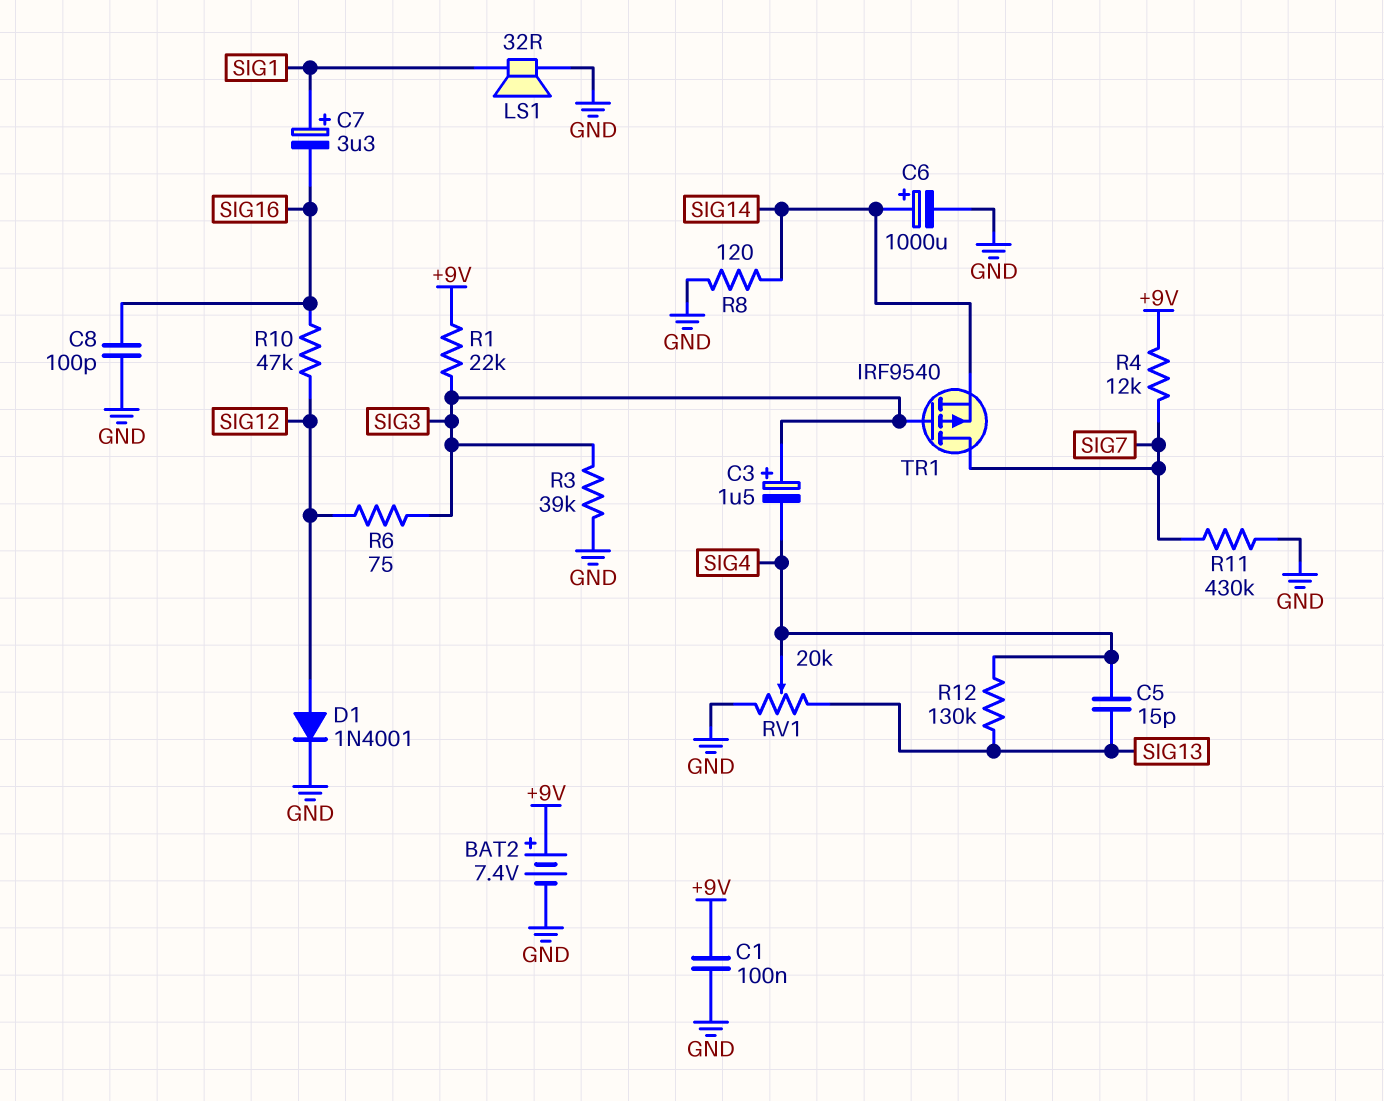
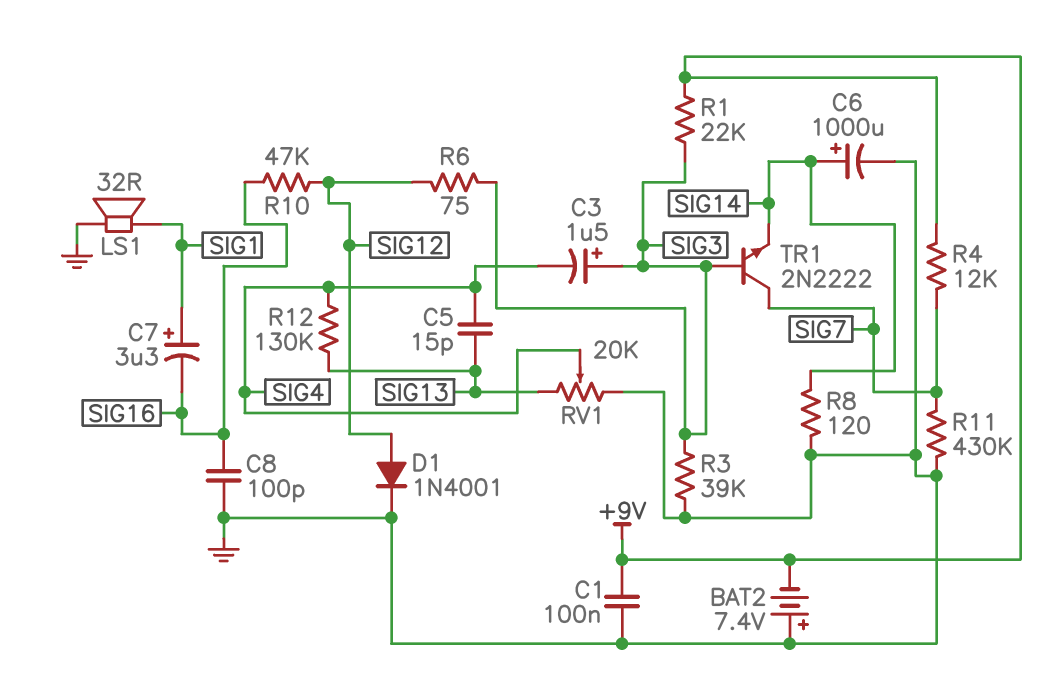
BAT2: 7.4V (plus +9V, minus GND) -> 7.4V (plus GND, minus +9V)
TR1: PMOS IRF9540 (G SIG3, D SIG7, S SIG14) -> NPN 2N2222 (B SIG3, C SIG7, E SIG14)

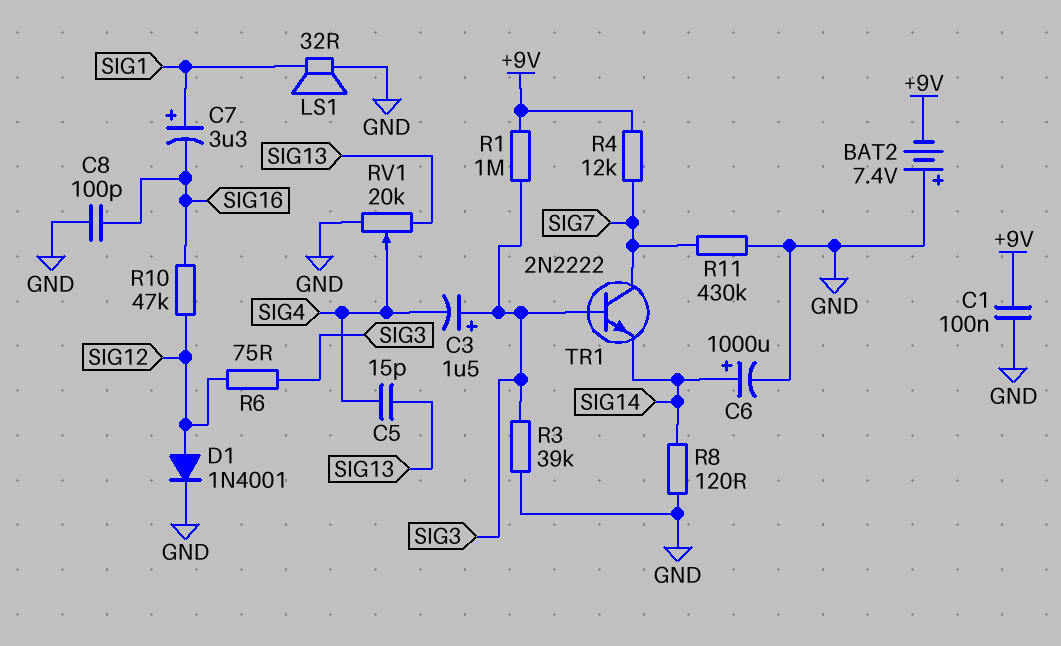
R1: 22k (+9V, SIG3) -> 1M (+9V, SIG3)
R12: 130k (SIG4, SIG13) -> none

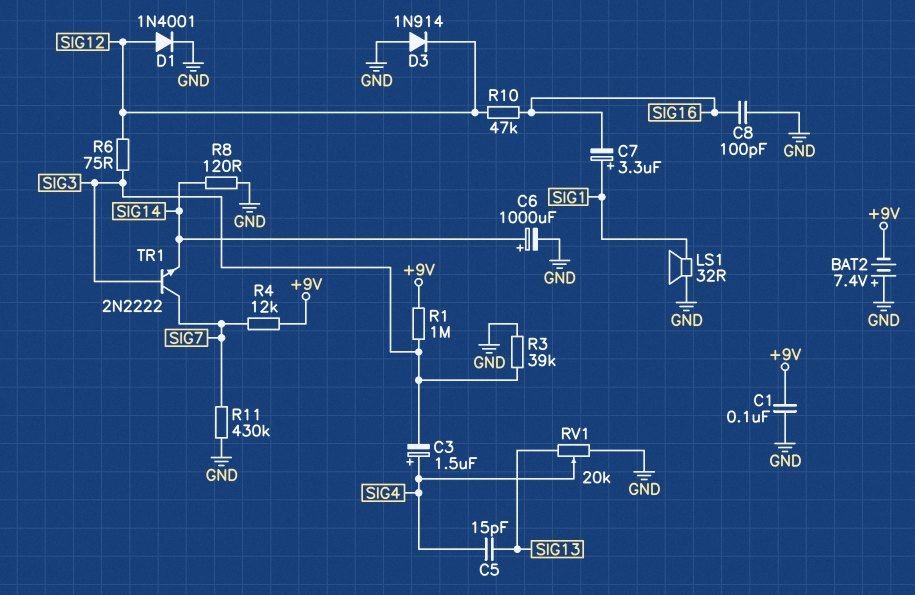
C3: 1.5uF (plus SIG3, minus SIG4) -> 1.5uF (plus SIG4, minus SIG3)
D3: none -> diode 1N914 (A GND, K SIG12)

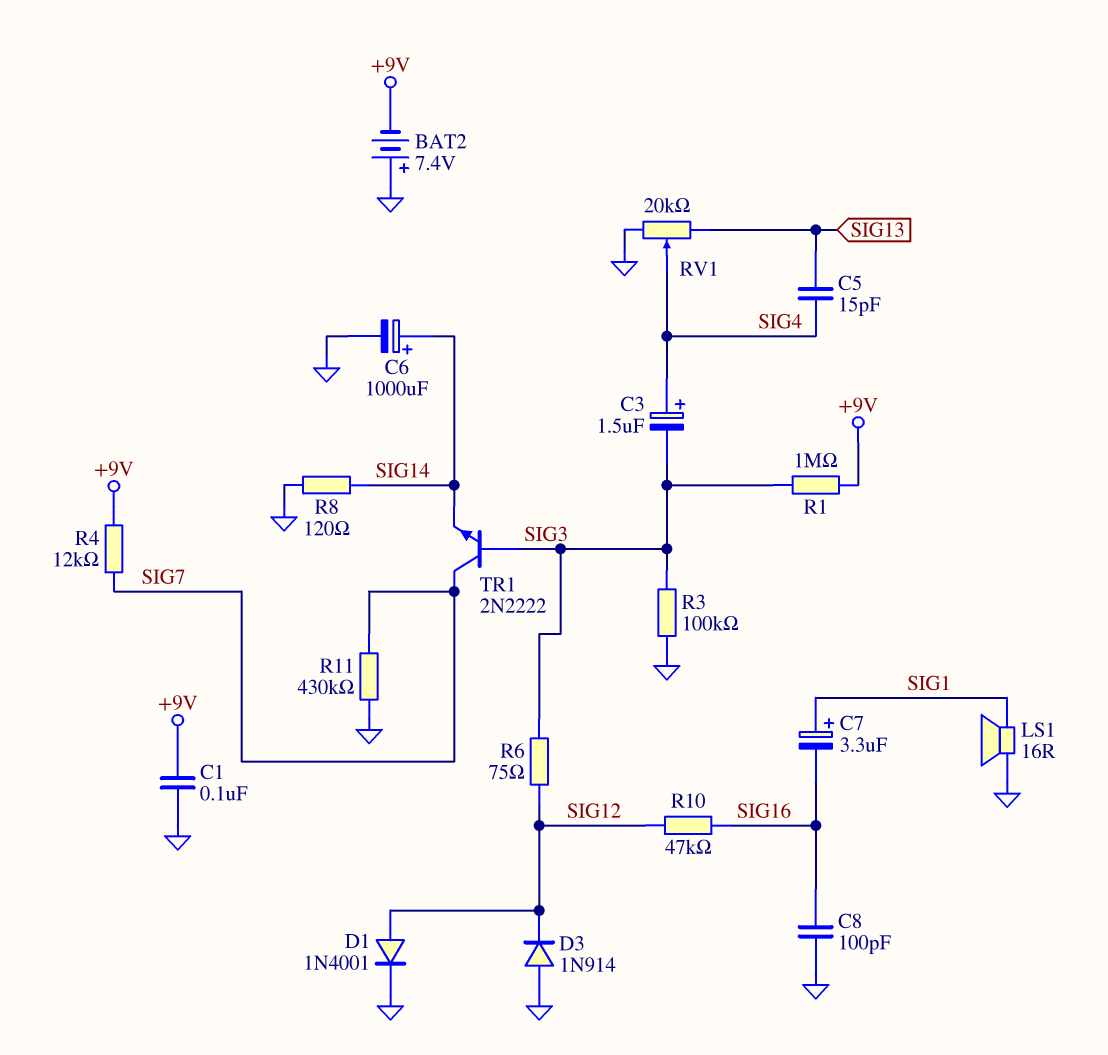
LS1: speaker 32R (GND, SIG1) -> speaker 16R (GND, SIG1)
R3: 39k (GND, SIG3) -> 100k (GND, SIG3)

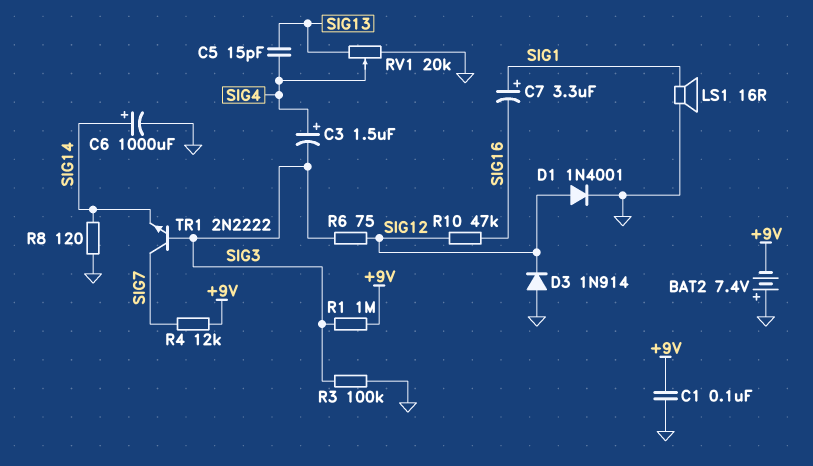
C8: 100pF (GND, SIG16) -> none
R11: 430k (GND, SIG7) -> none

